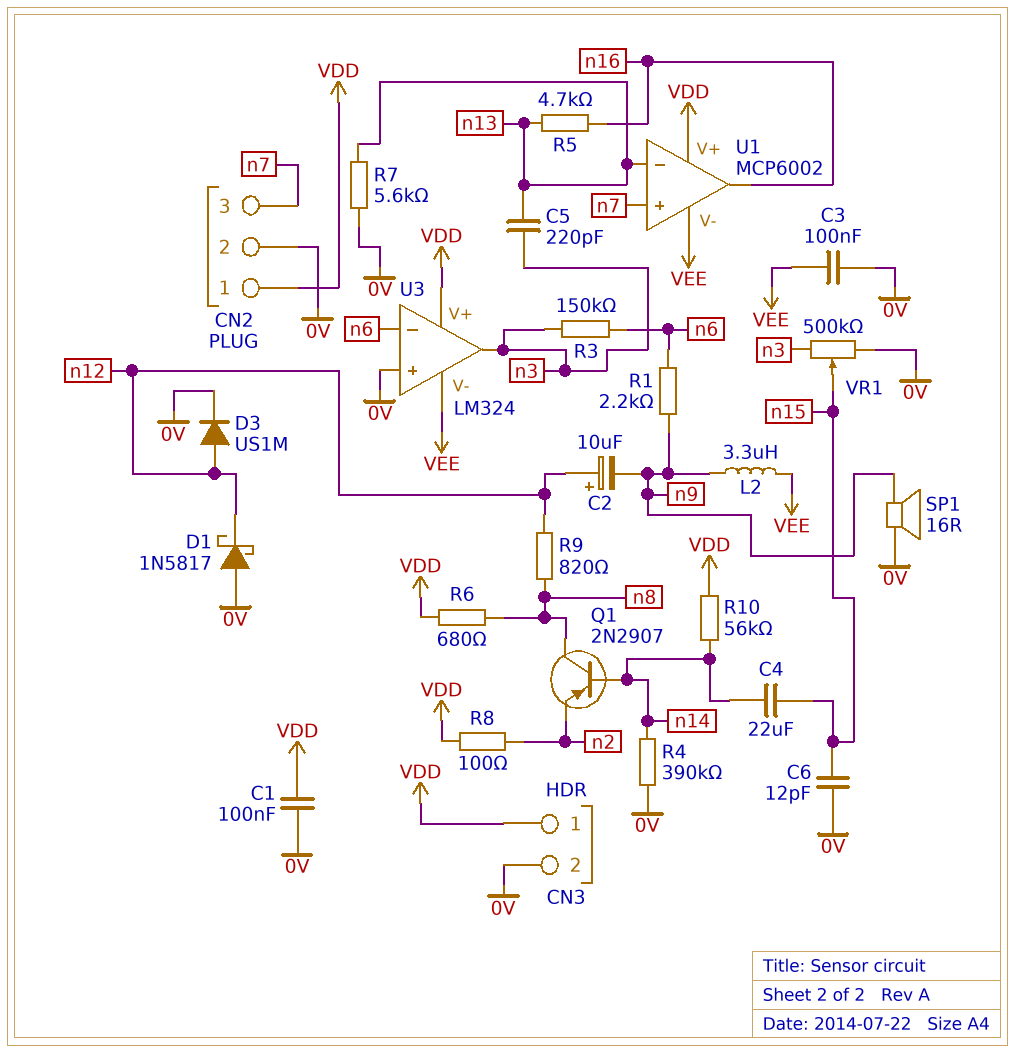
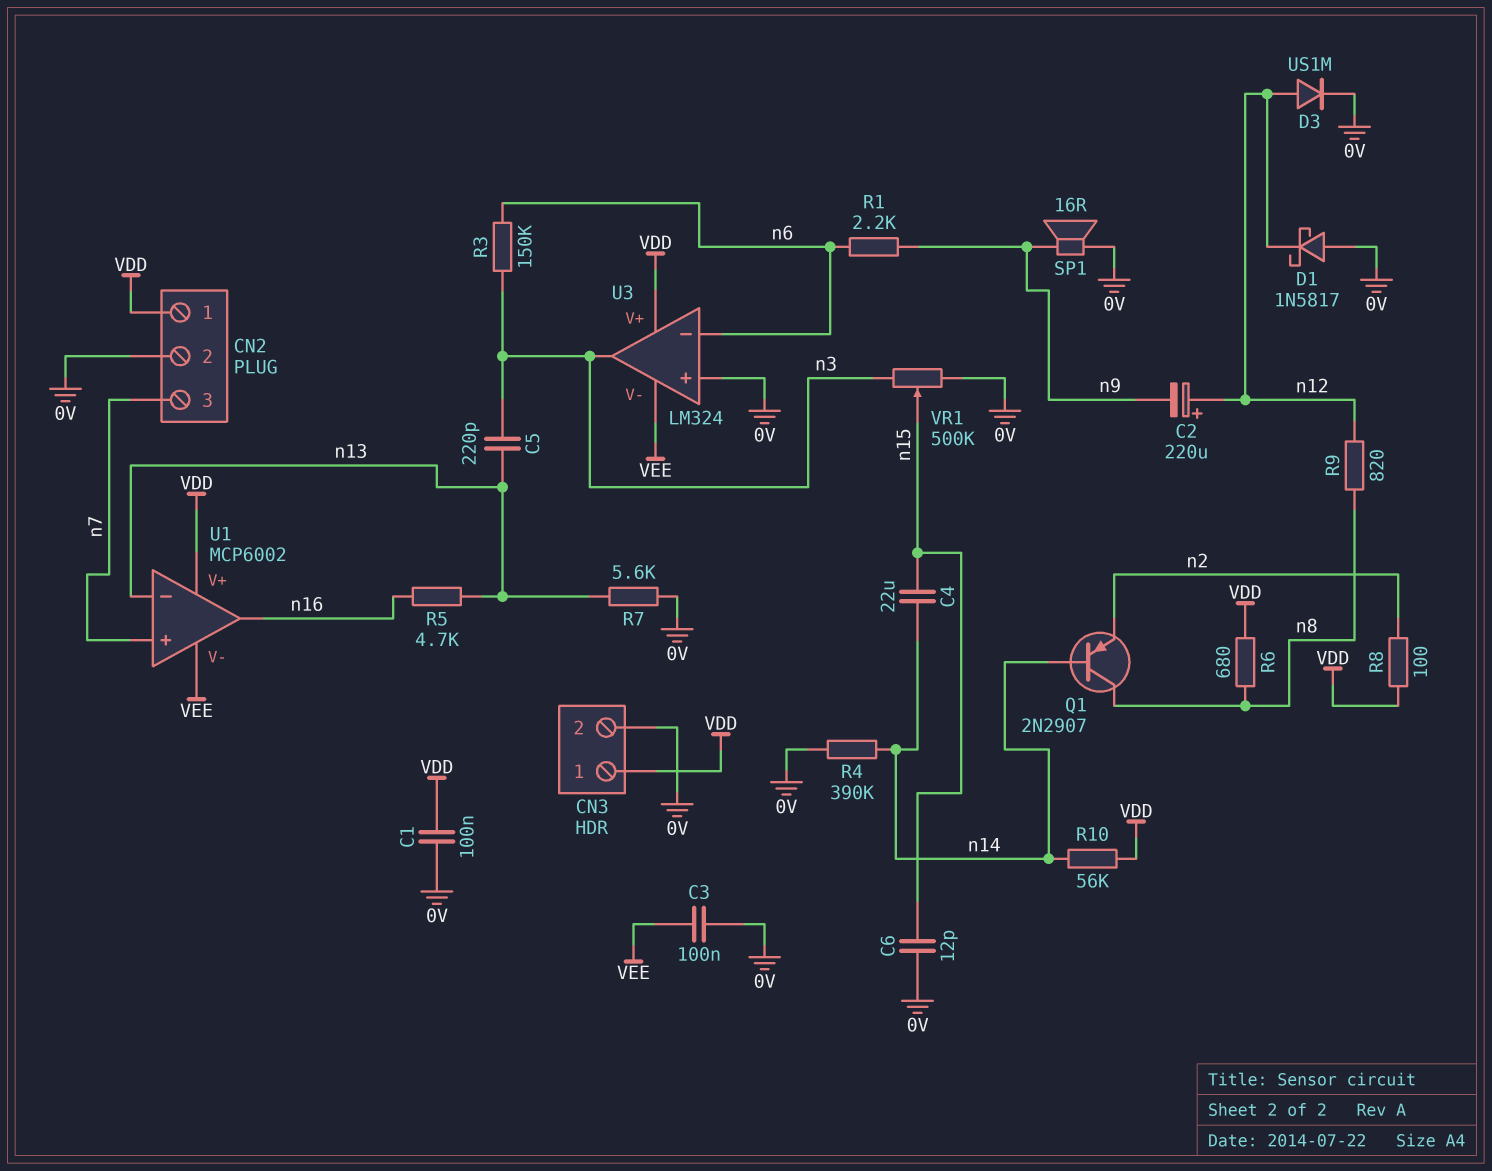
C2: 10uF (plus n12, minus n9) -> 220uF (plus n12, minus n9)
L2: 3.3uH (VEE, n9) -> none

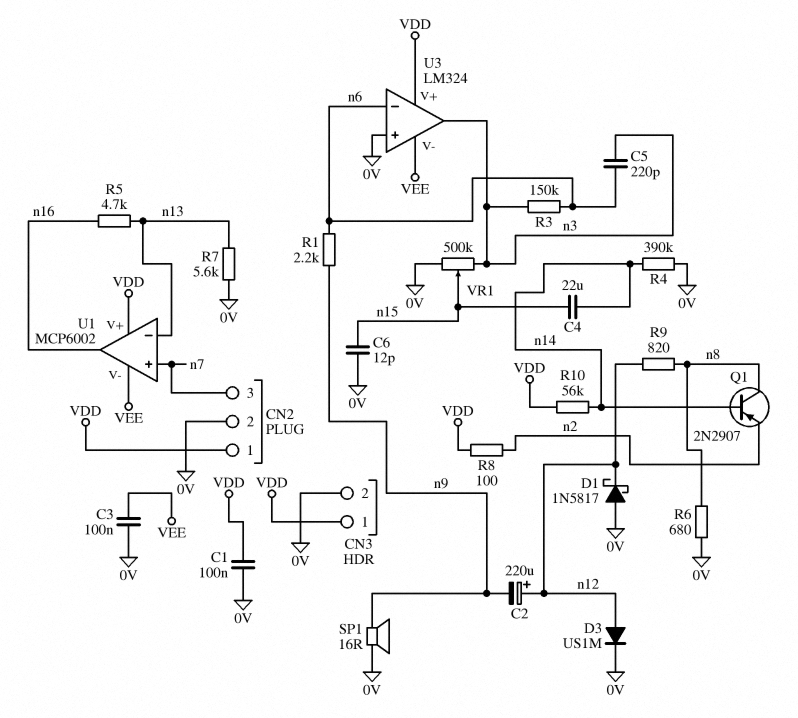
C5: 220pF (n3, n13) -> 220pF (n3, n6)
R6: 680 (VDD, n8) -> 680 (0V, n8)

